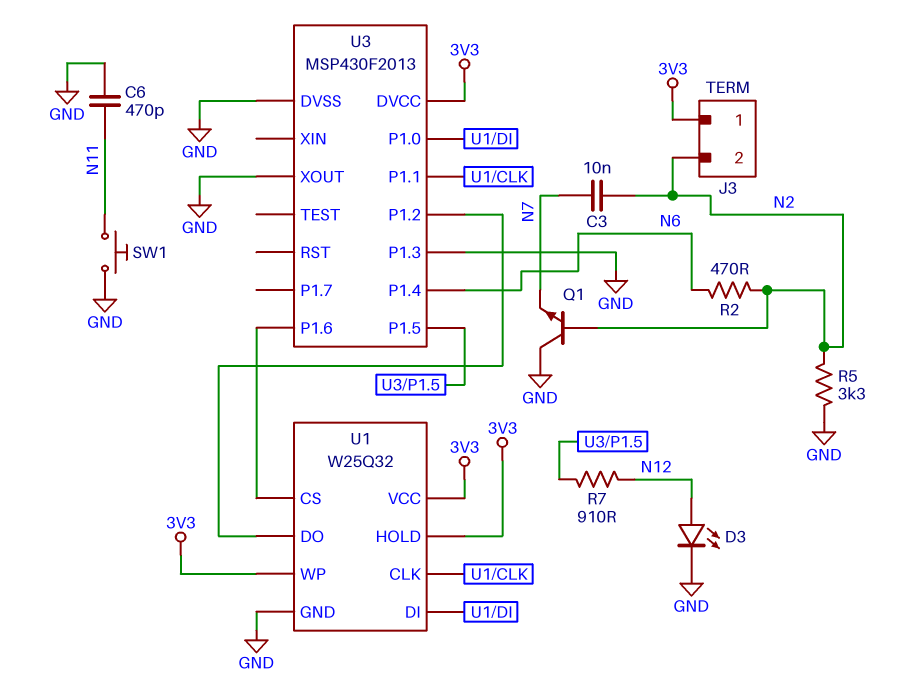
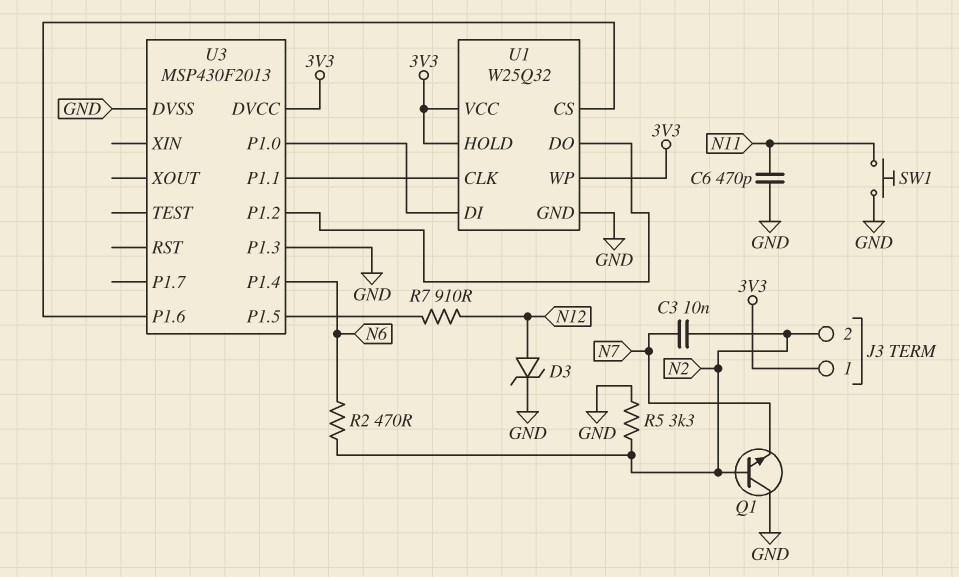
D3: LED (A N12, K GND) -> zener (A N12, K GND)
U3 pin XOUT: GND -> none

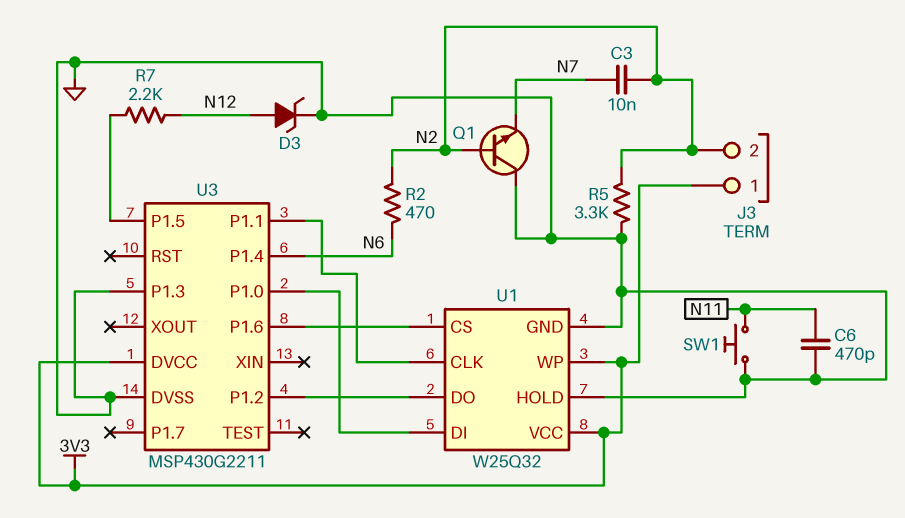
R7: 910 (N12, U3/P1.5) -> 2.2k (N12, U3/P1.5)
U1 pin HOLD: 3V3 -> GND
U3: MSP430F2013 -> MSP430G2211

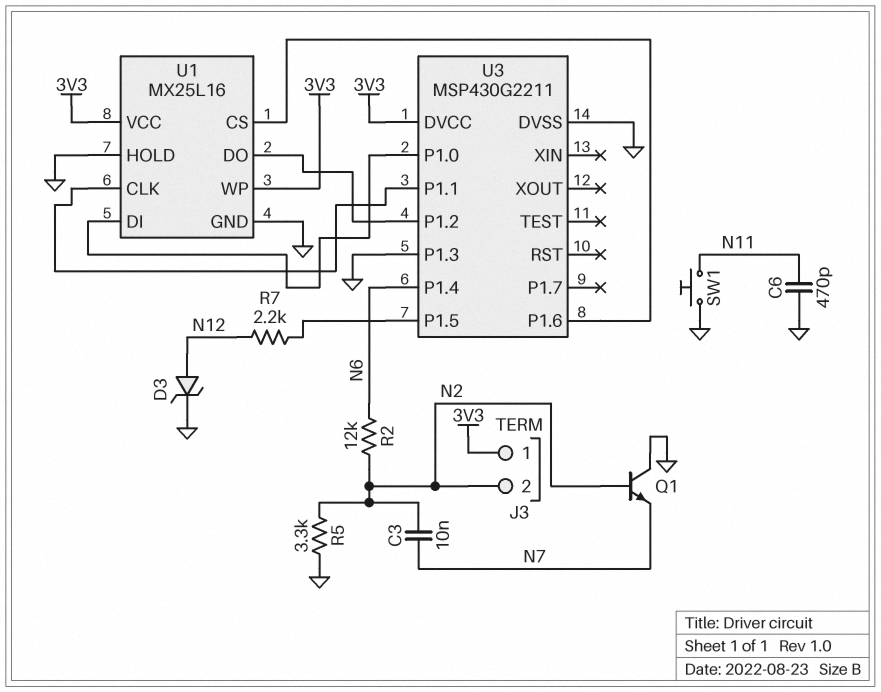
R2: 470 (N2, N6) -> 12k (N2, N6)
U1: W25Q32 -> MX25L16

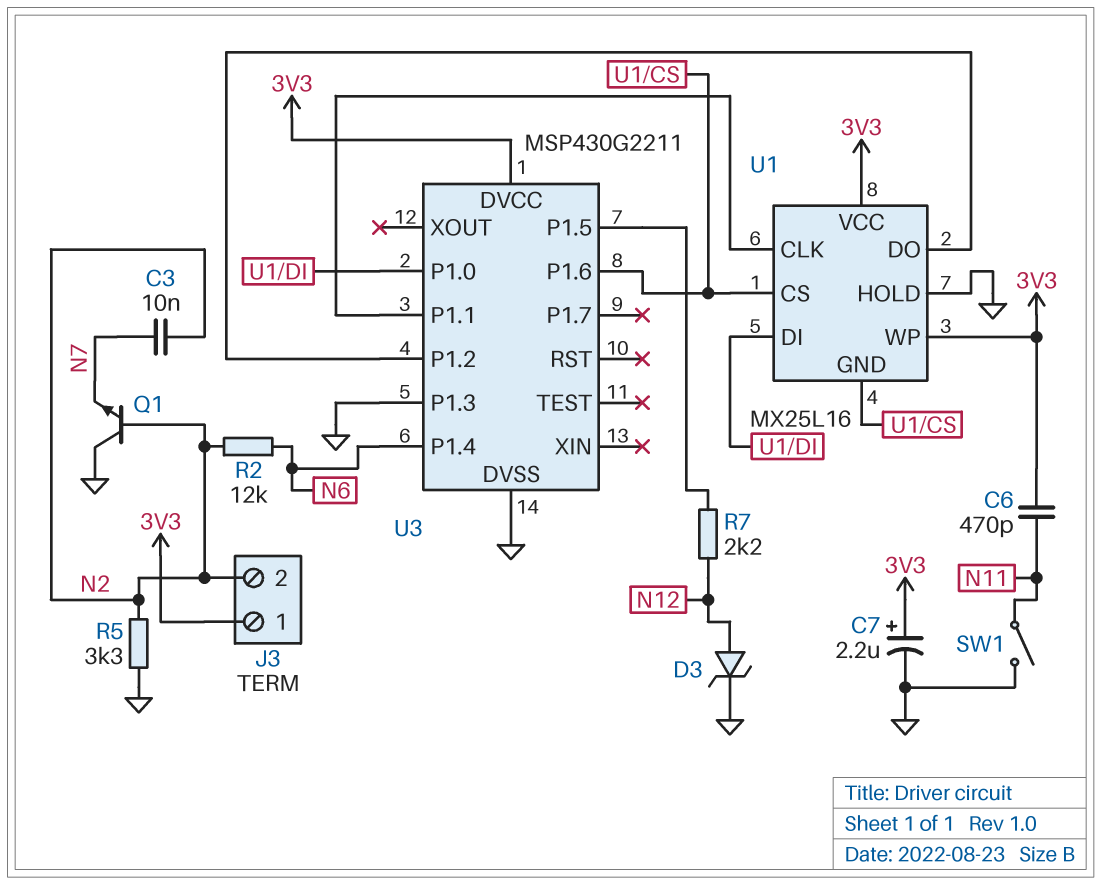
C6: 470pF (GND, N11) -> 470pF (3V3, N11)
C7: none -> 2.2uF (plus 3V3, minus GND)
SW1: button (GND, N11) -> switch (GND, N11)
U1 pin GND: GND -> U1/CS

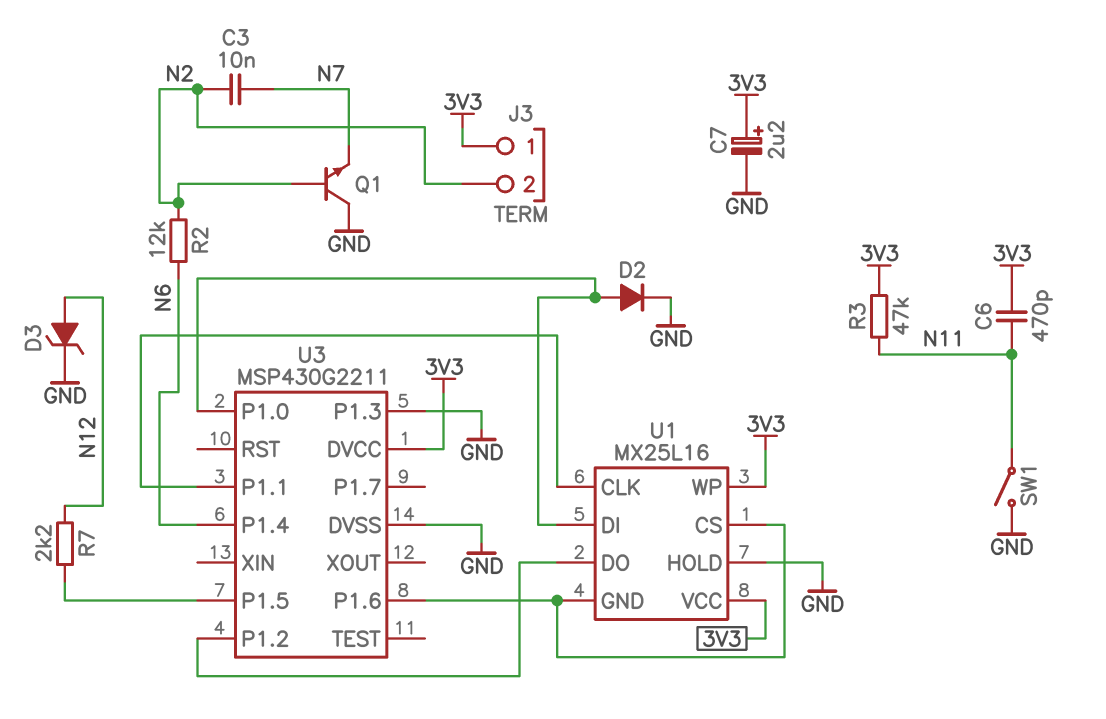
D2: none -> diode (A U1/DI, K GND)
R3: none -> 47k (3V3, N11)
R5: 3.3k (GND, N2) -> none

